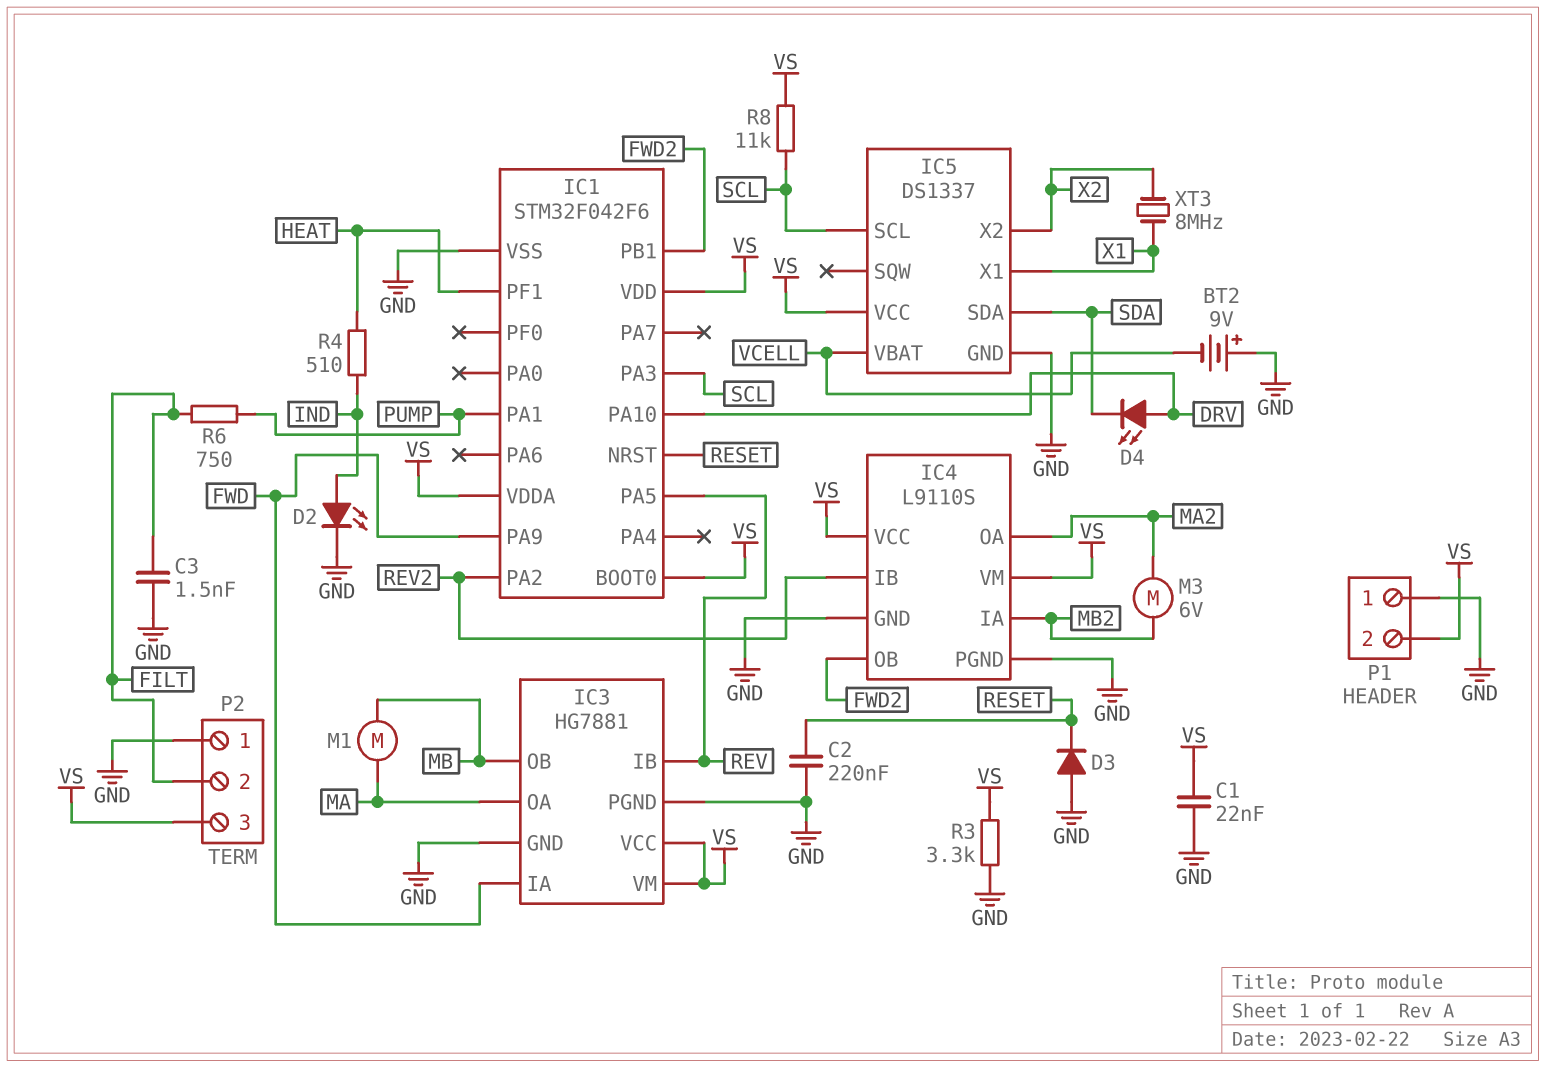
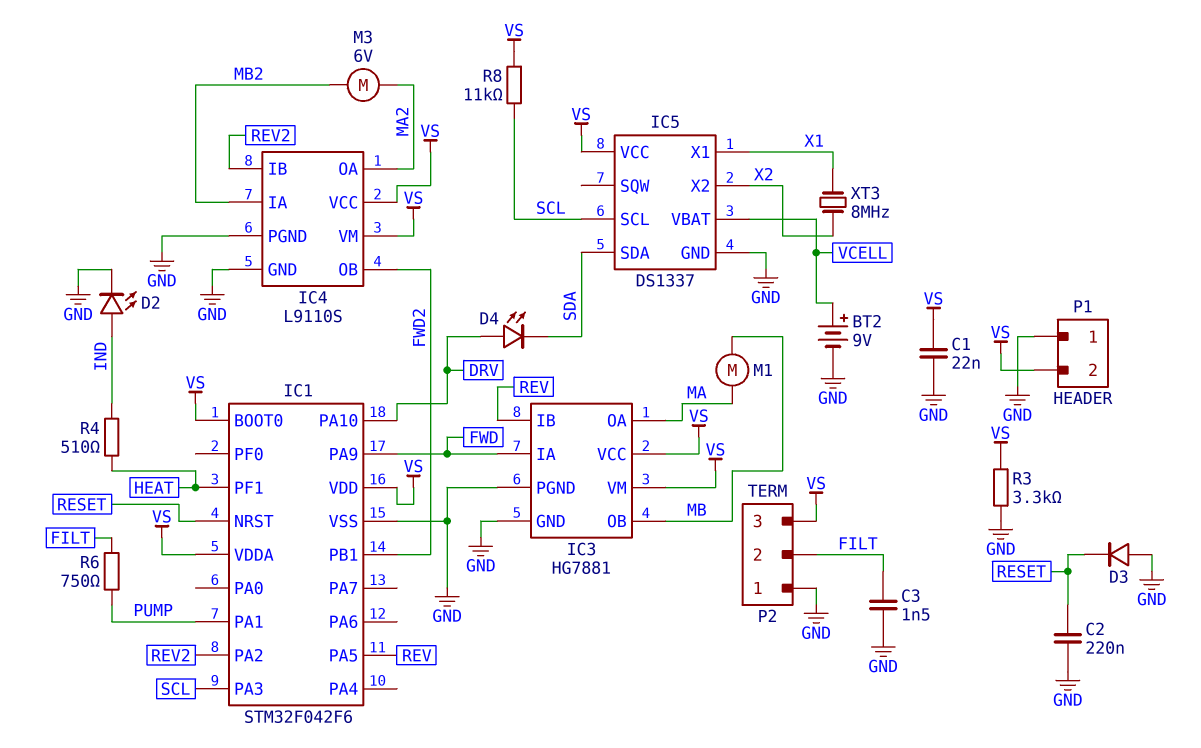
BT2: 9V (plus GND, minus VCELL) -> 9V (plus VCELL, minus GND)

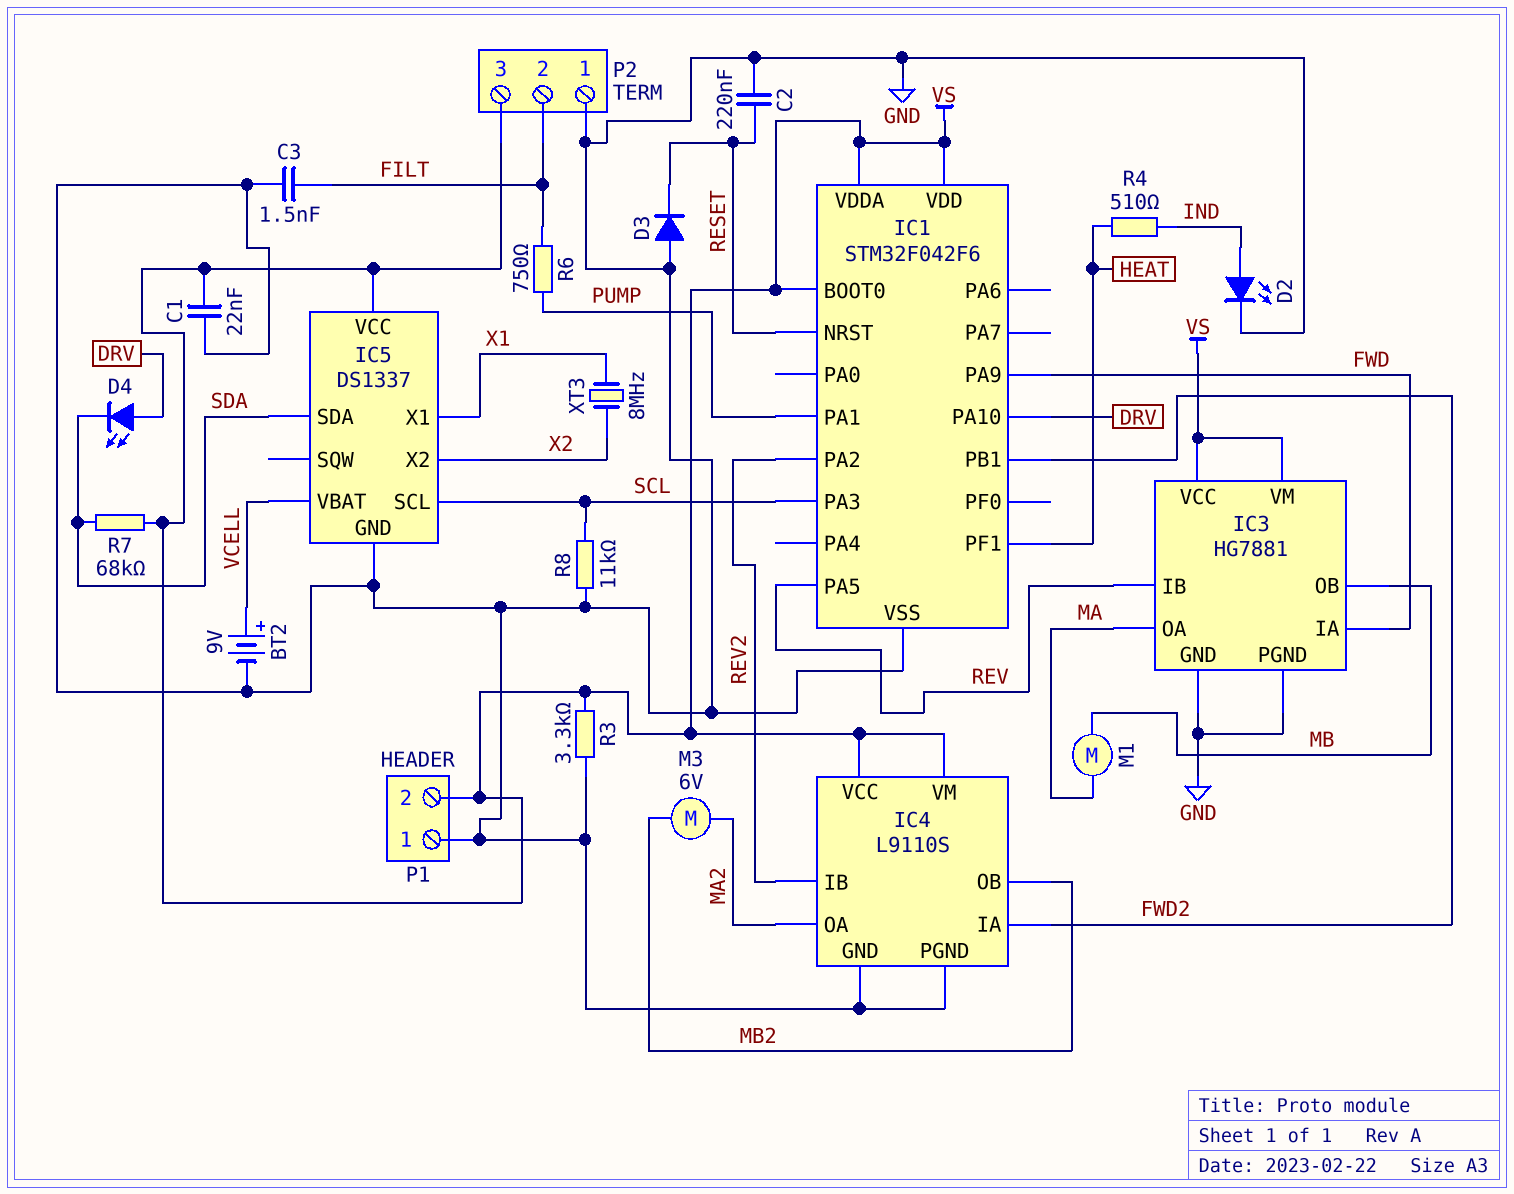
IC4 pin IA: MB2 -> FWD2
IC4 pin OB: FWD2 -> MB2
R7: none -> 68k (SDA, VS)
R8: 11k (SCL, VS) -> 11k (GND, SCL)

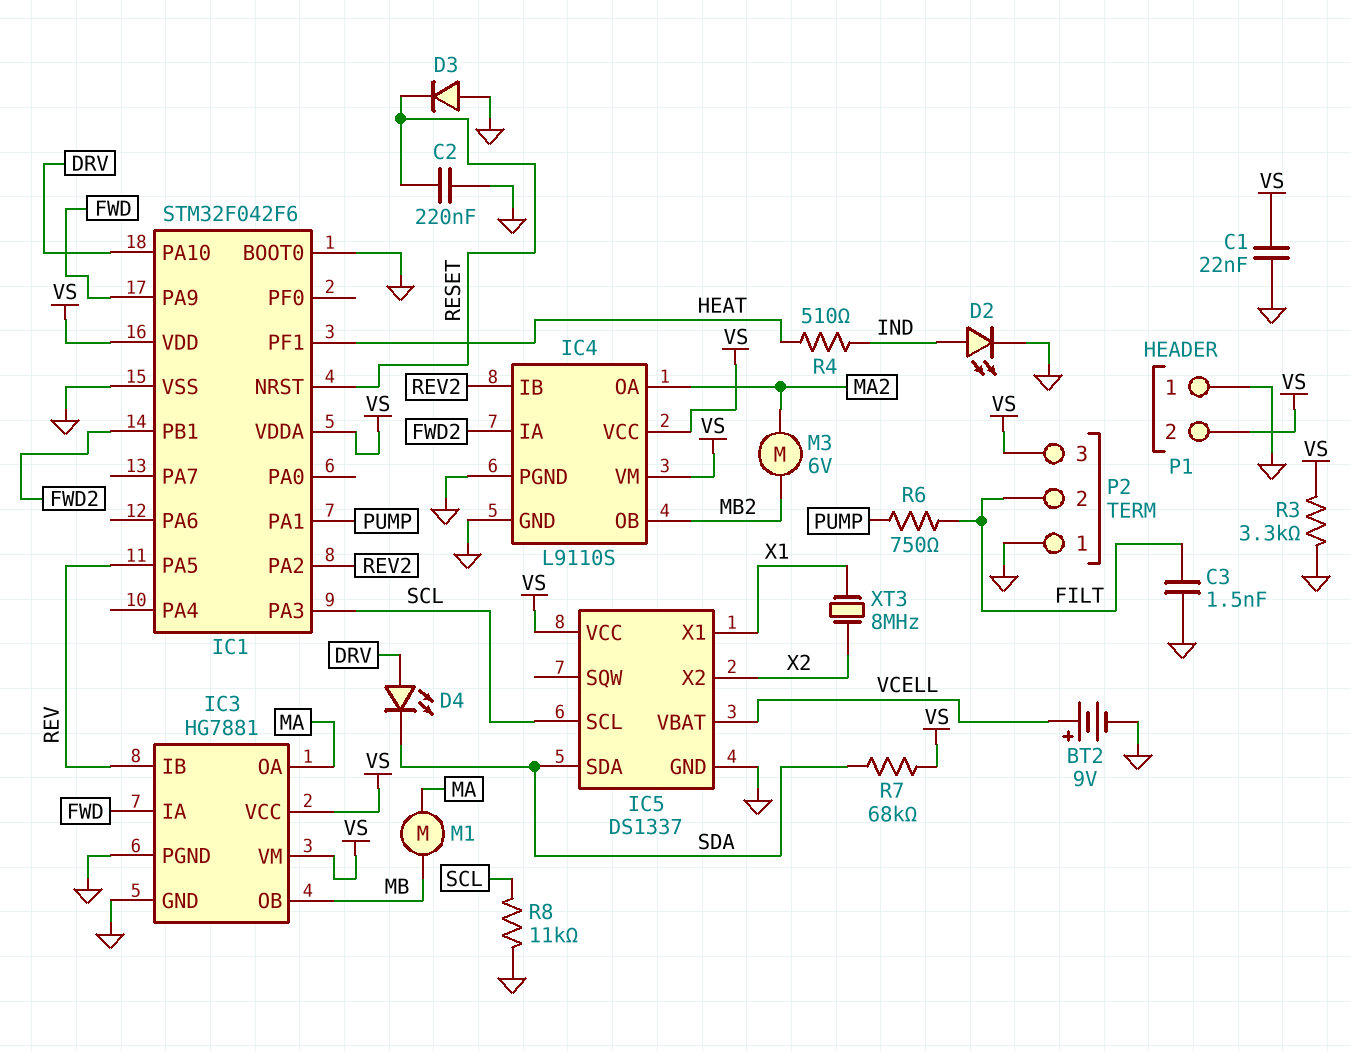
IC1 pin BOOT0: VS -> GND

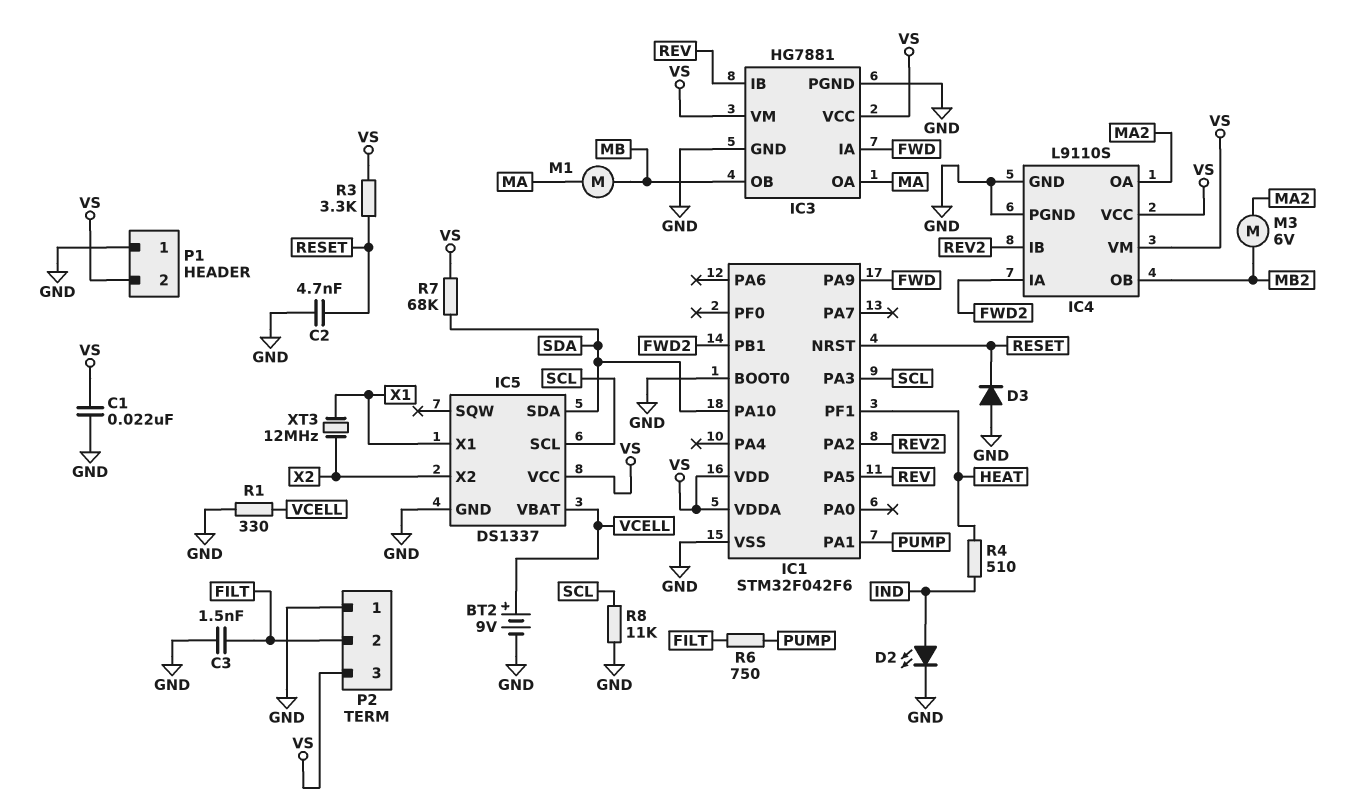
C2: 220nF (GND, RESET) -> 4.7nF (GND, RESET)
D4: LED (A DRV, K SDA) -> none
IC1 pin PA10: DRV -> SDA
R1: none -> 330 (GND, VCELL)
R3: 3.3k (GND, VS) -> 3.3k (RESET, VS)
XT3: 8MHz (X1, X2) -> 12MHz (X1, X2)

